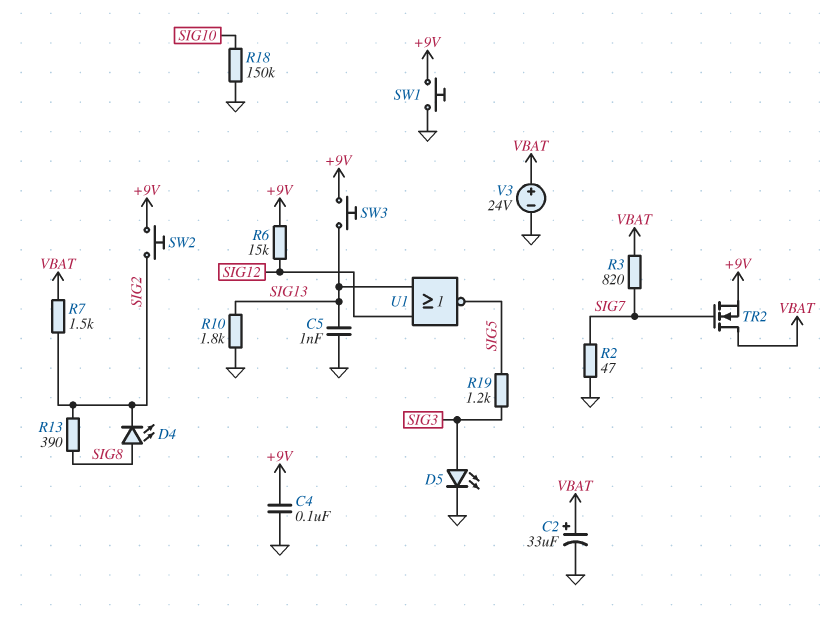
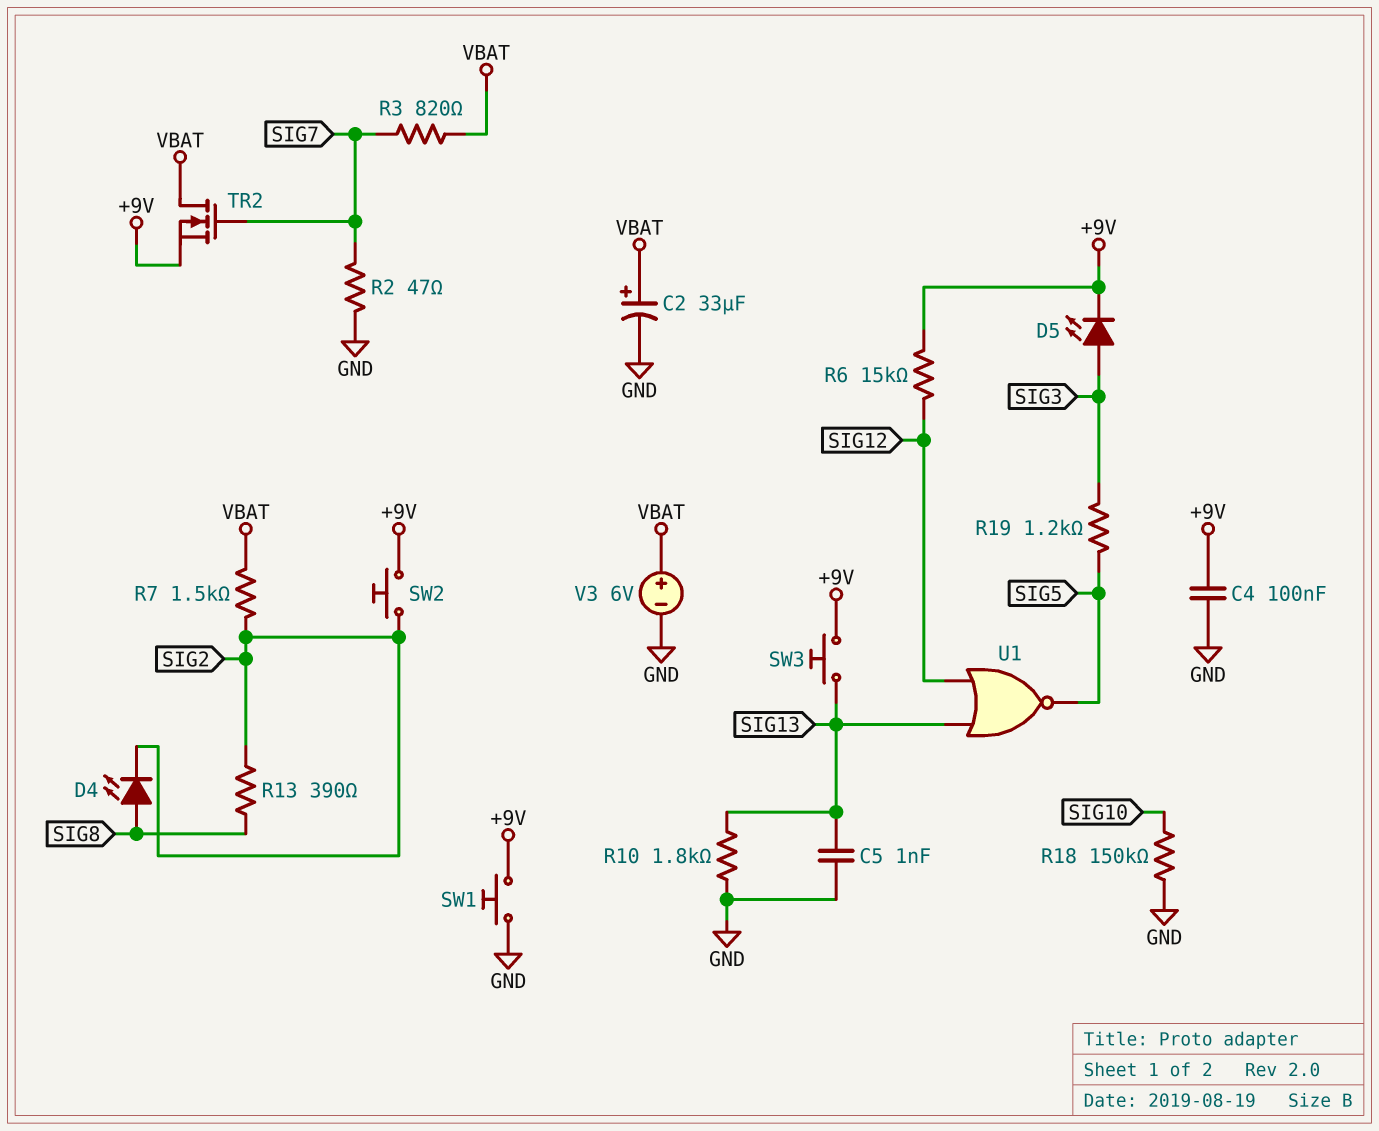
D5: LED (A SIG3, K GND) -> LED (A SIG3, K +9V)
V3: 24V (plus VBAT, minus GND) -> 6V (plus VBAT, minus GND)

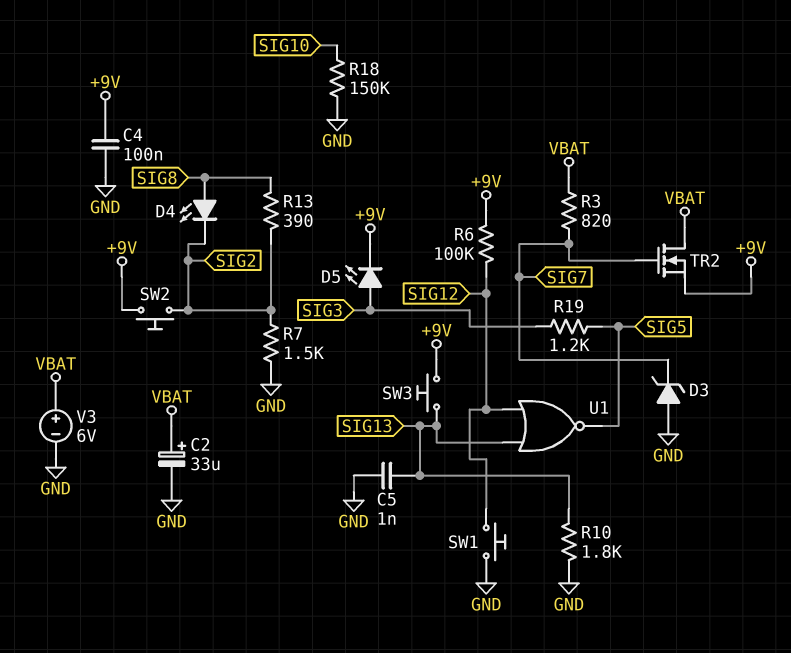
D3: none -> zener (A GND, K SIG7)
R2: 47 (GND, SIG7) -> none
R6: 15k (+9V, SIG12) -> 100k (+9V, SIG12)
R7: 1.5k (SIG2, VBAT) -> 1.5k (GND, SIG2)
SW1: button (+9V, GND) -> button (GND, SIG12)

